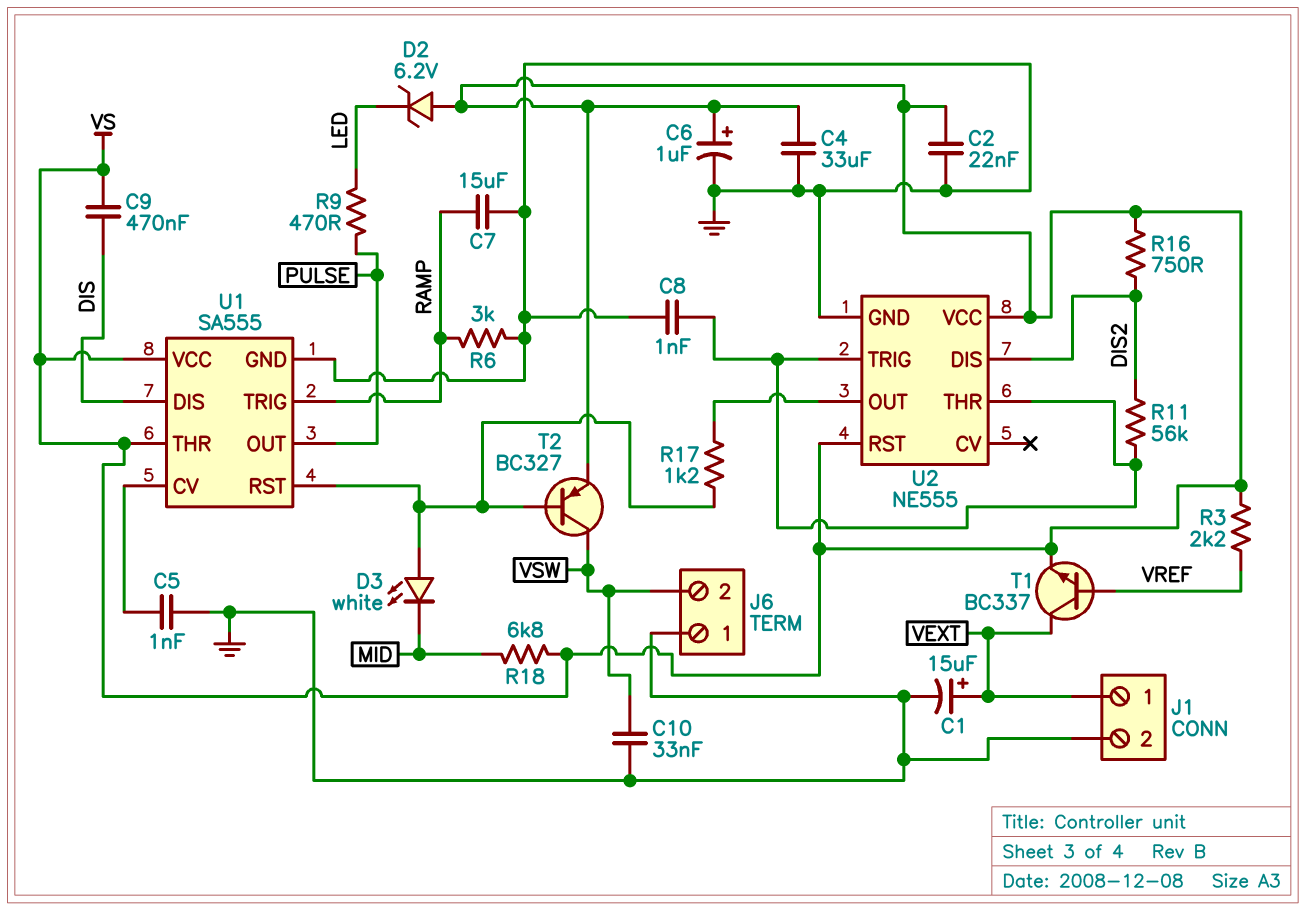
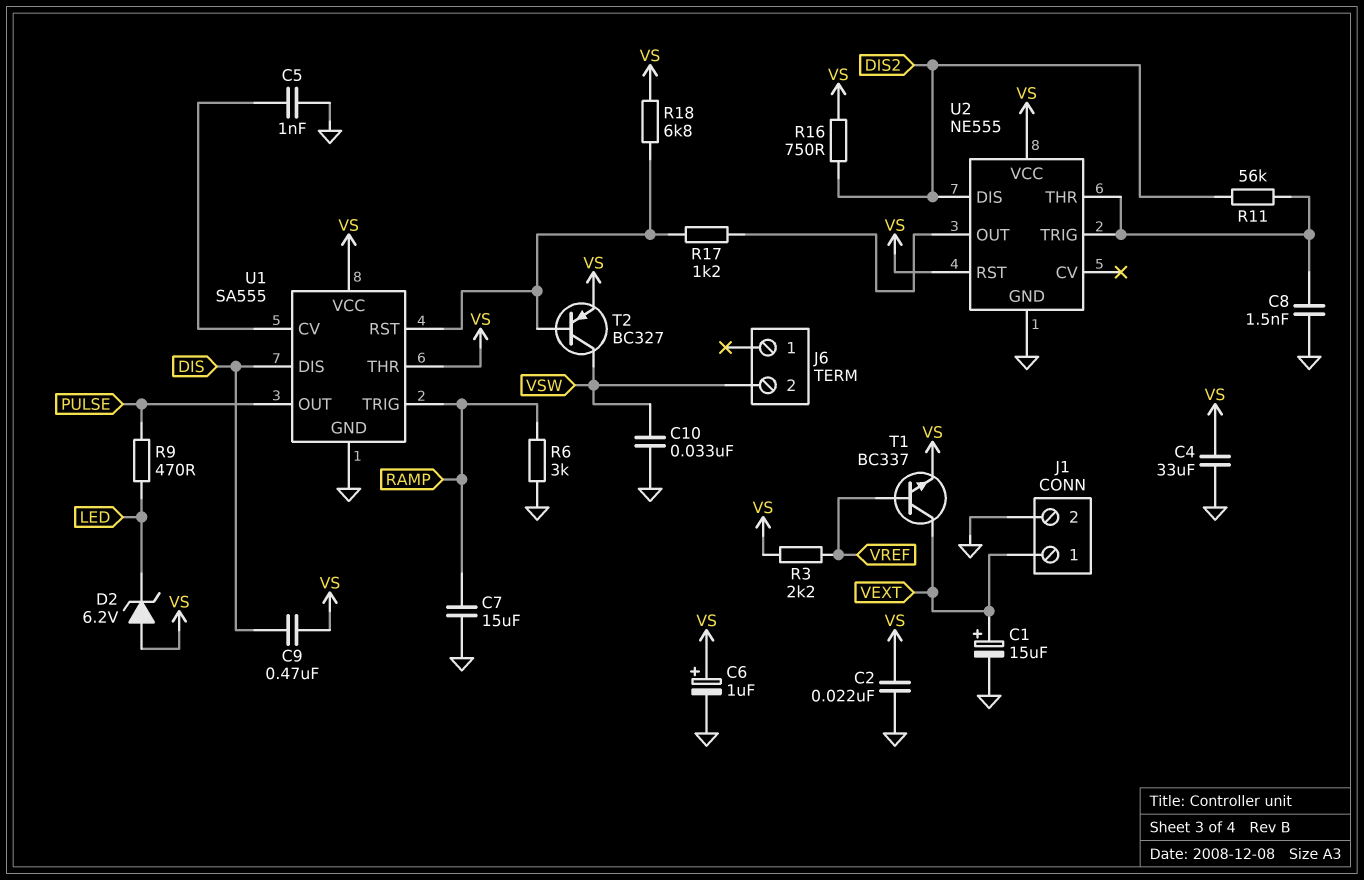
C8: 1nF (GND, U2/THR) -> 1.5nF (GND, U2/THR)
D3: LED white (A U1/RST, K MID) -> none
J6 pin 1: GND -> none
R18: 6.8k (MID, VS) -> 6.8k (U1/RST, VS)

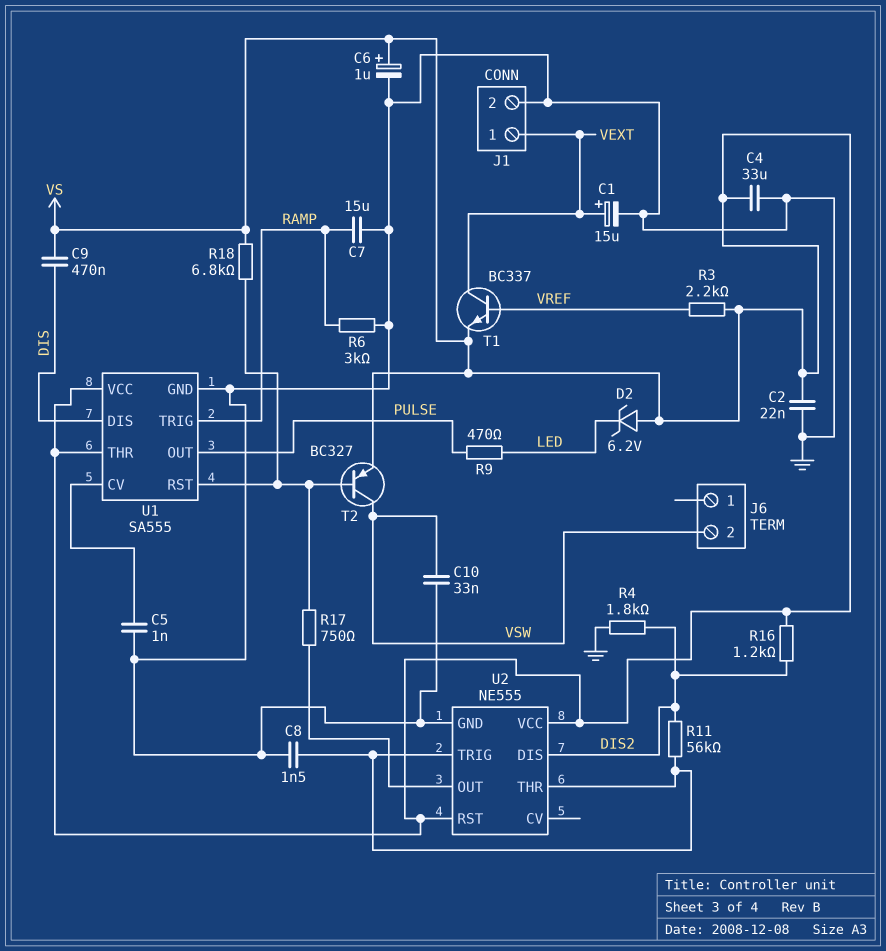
R4: none -> 1.8k (DIS2, GND)
R16: 750 (DIS2, VS) -> 1.2k (DIS2, VS)
R17: 1.2k (U1/RST, U2/OUT) -> 750 (U1/RST, U2/OUT)

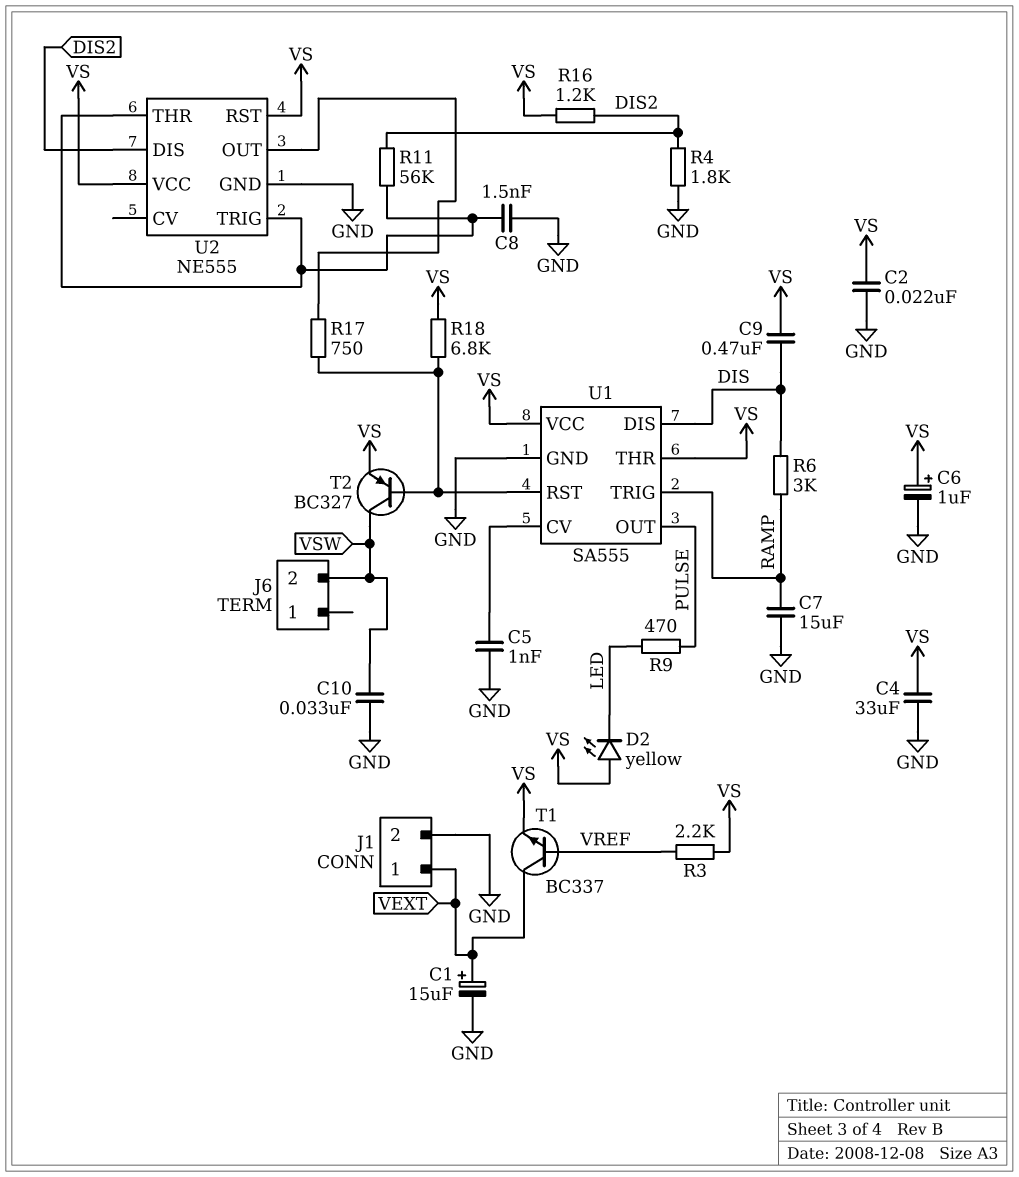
D2: zener 6.2V (A VS, K LED) -> LED yellow (A VS, K LED)
R6: 3k (GND, RAMP) -> 3k (DIS, RAMP)

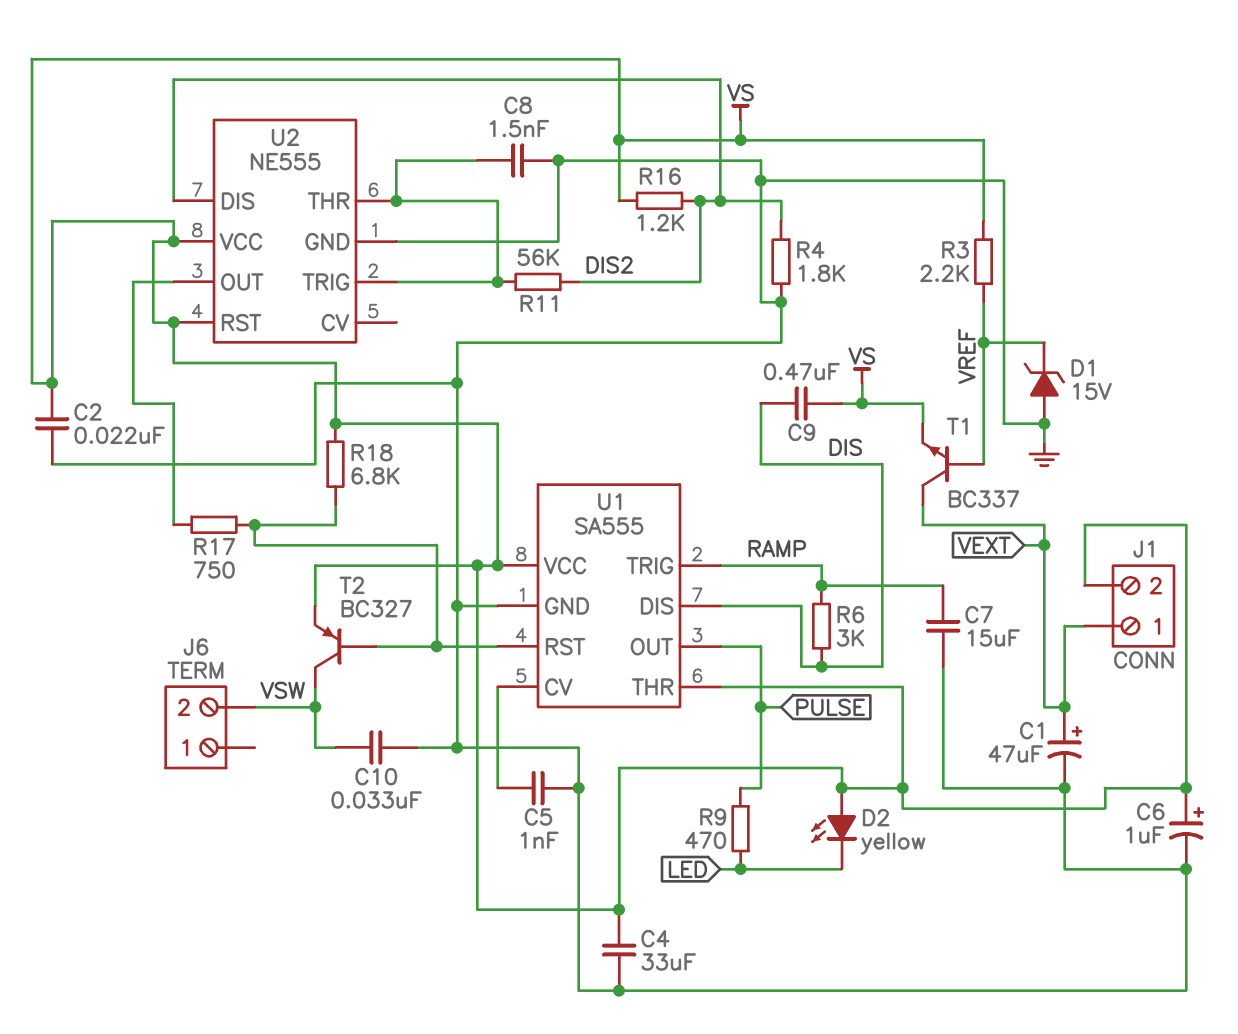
C1: 15uF (plus VEXT, minus GND) -> 47uF (plus VEXT, minus GND)
D1: none -> zener 15V (A GND, K VREF)
J1 pin 2: GND -> VS

